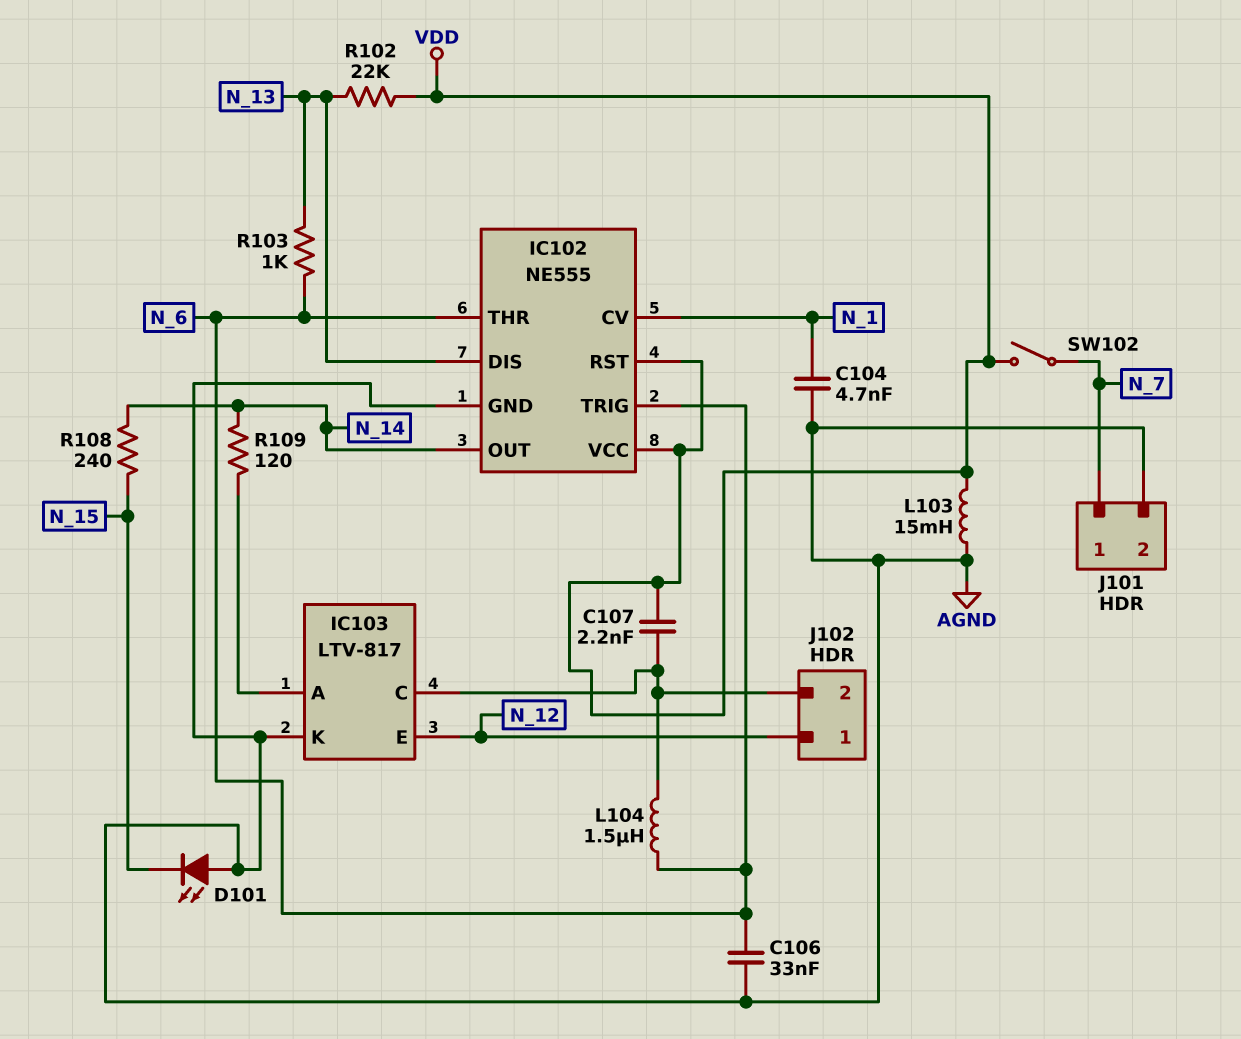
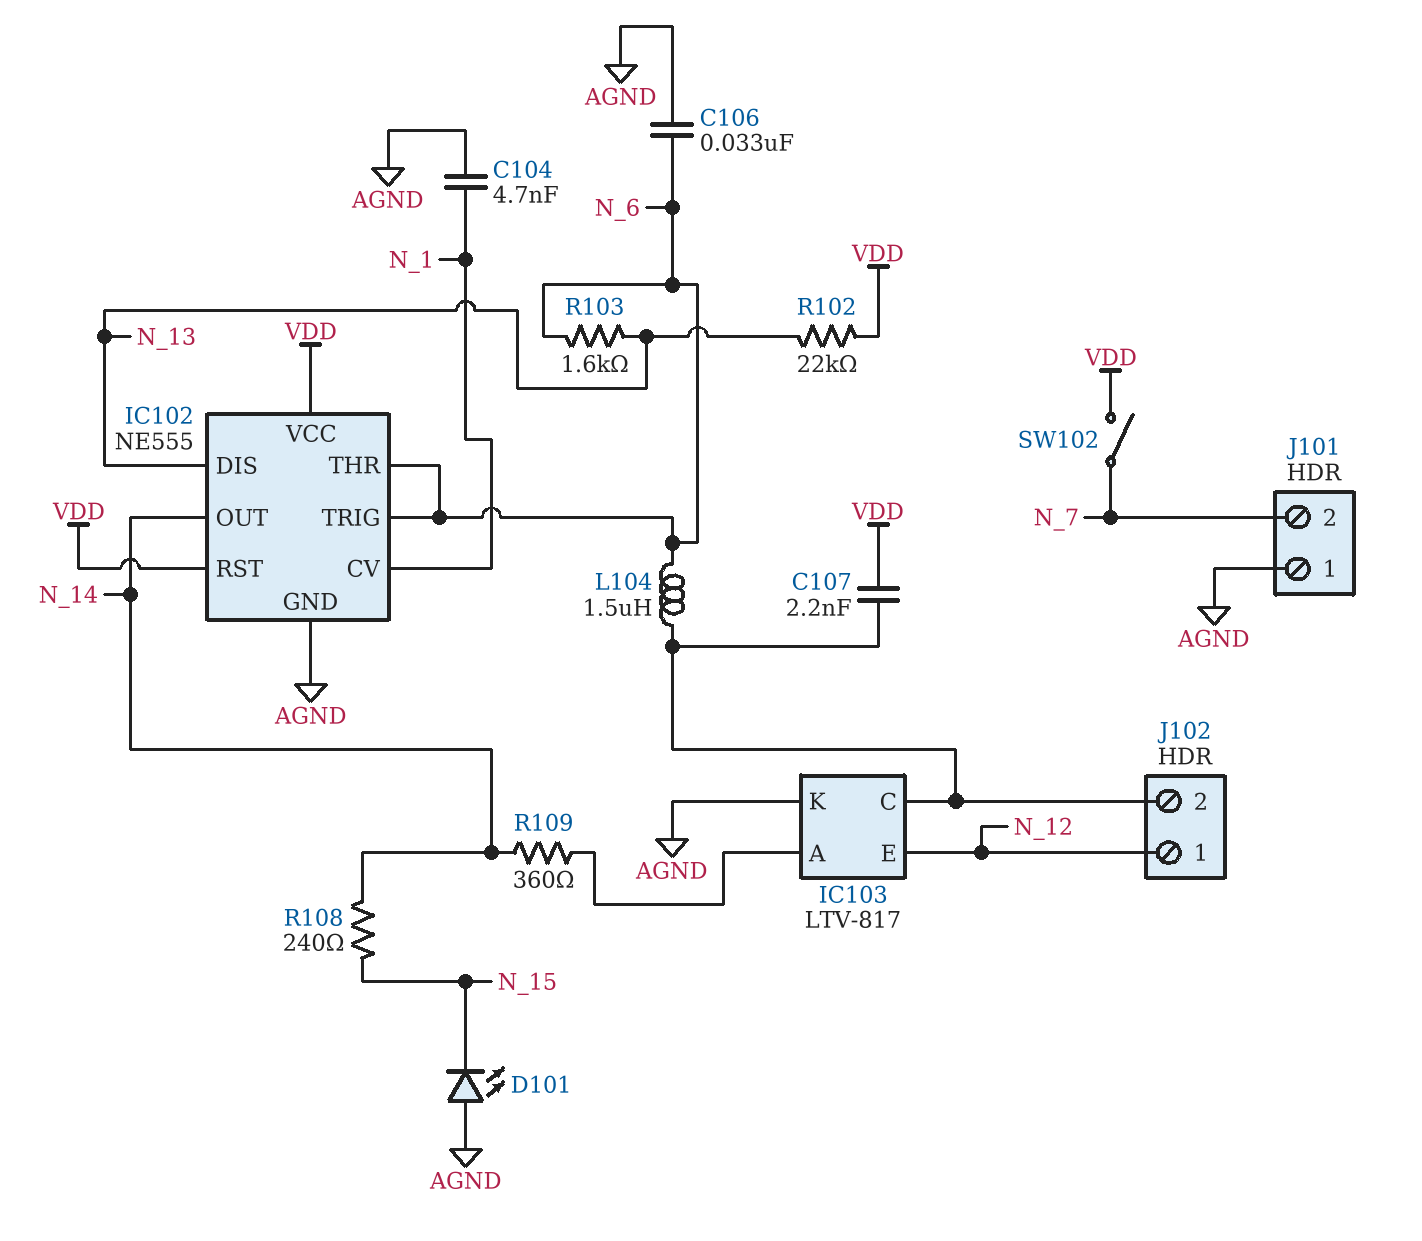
J101 pin 1: N_7 -> AGND
J101 pin 2: AGND -> N_7
L103: 15mH (AGND, VDD) -> none
R103: 1k (N_6, N_13) -> 1.6k (N_6, N_13)
R109: 120 (IC103/A, N_14) -> 360 (IC103/A, N_14)

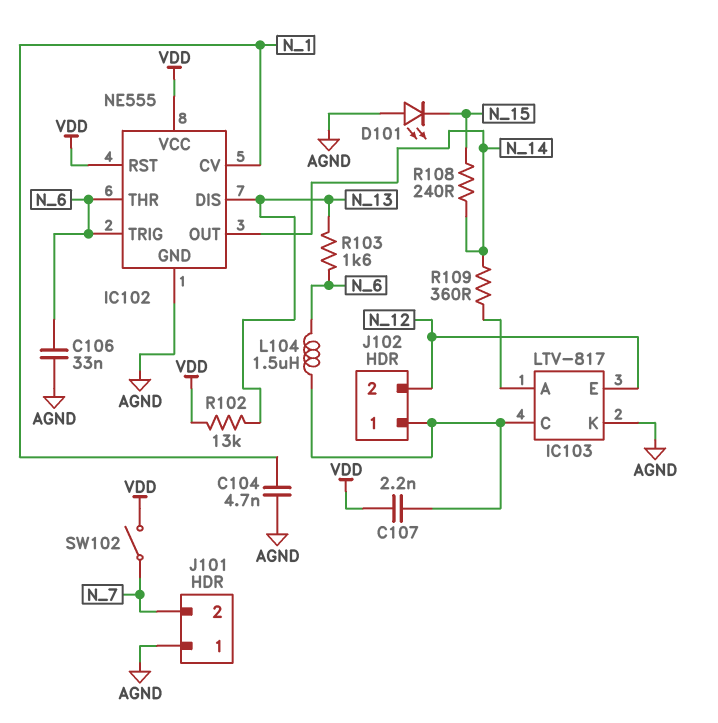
J102 pin 1: N_12 -> IC103/C
J102 pin 2: IC103/C -> N_12
R102: 22k (N_13, VDD) -> 13k (N_13, VDD)

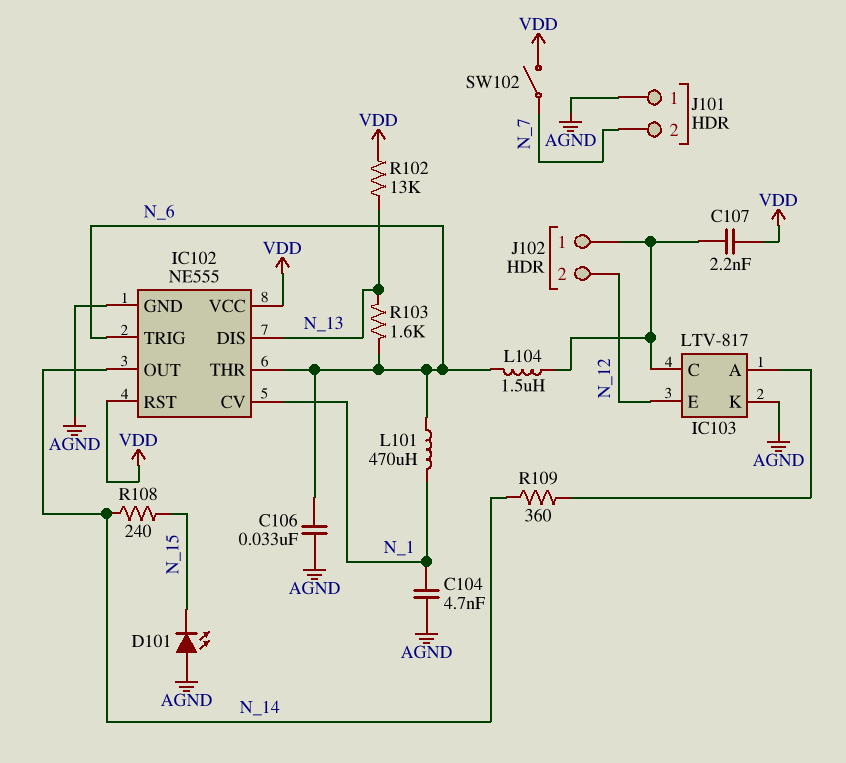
L101: none -> 470uH (N_1, N_6)

